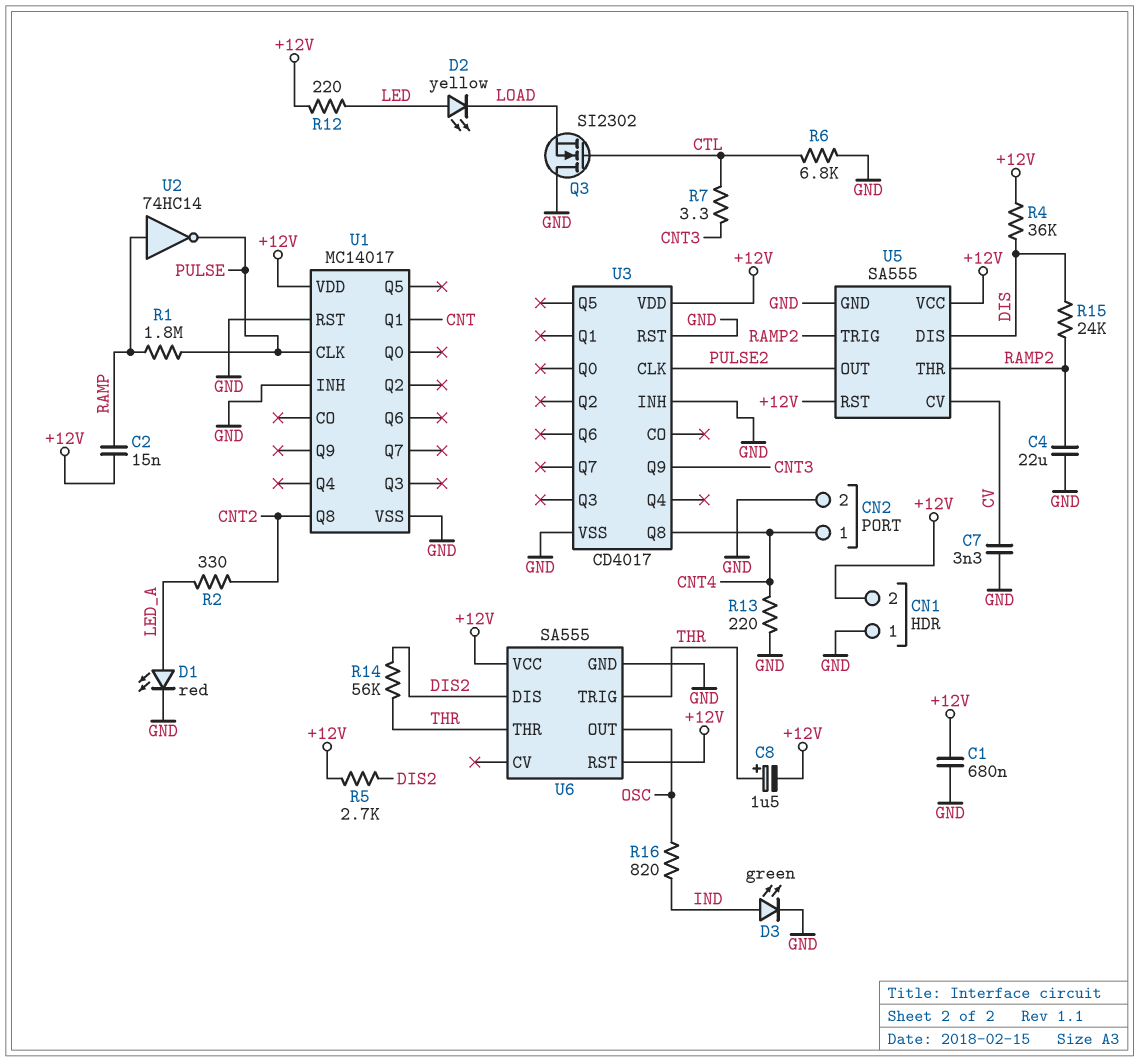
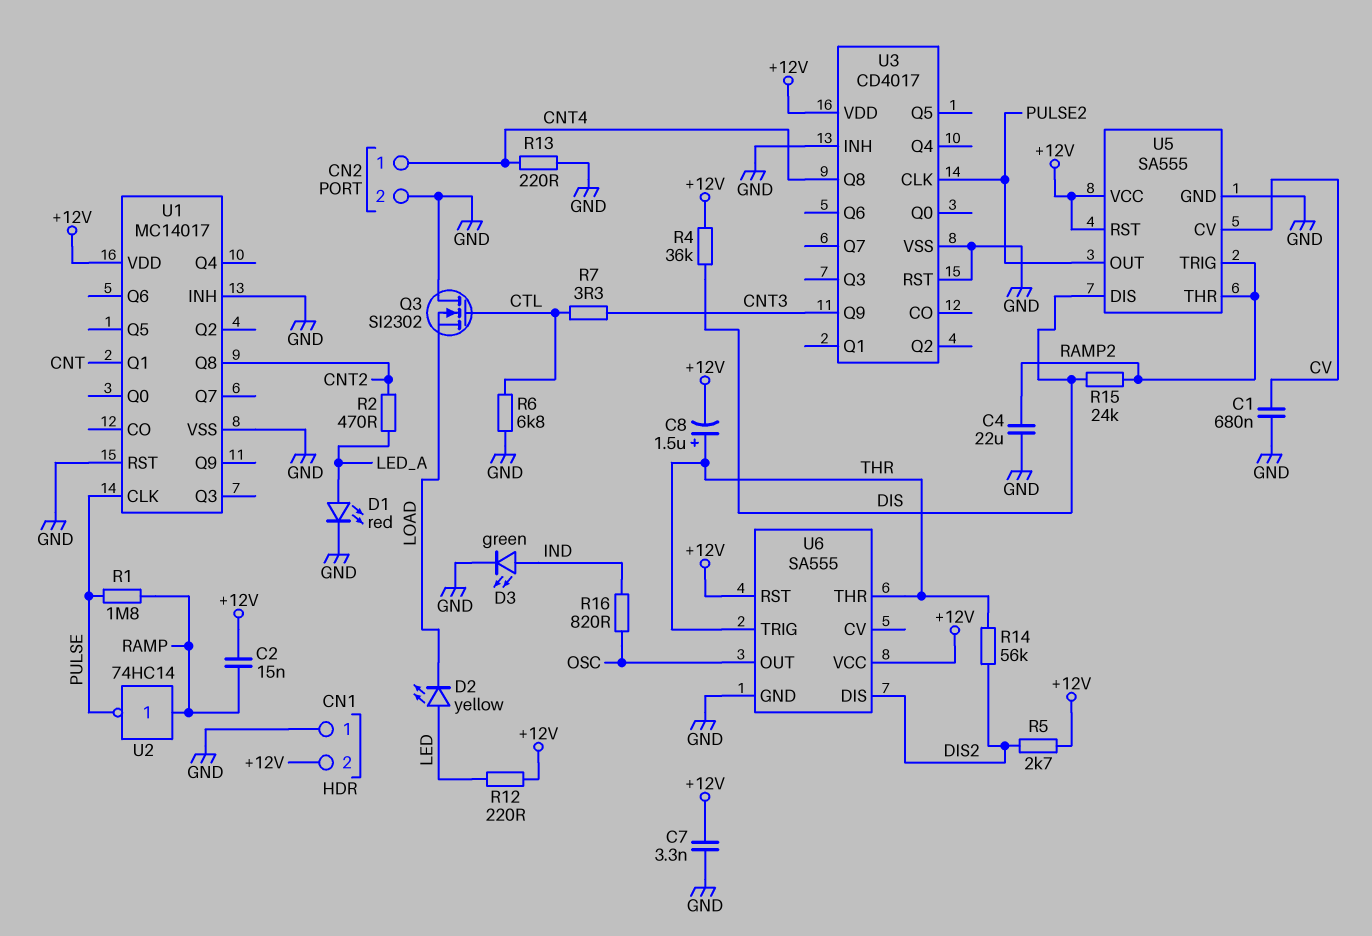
C1: 680nF (+12V, GND) -> 680nF (CV, GND)
C7: 3.3nF (CV, GND) -> 3.3nF (+12V, GND)
R2: 330 (CNT2, LED_A) -> 470 (CNT2, LED_A)

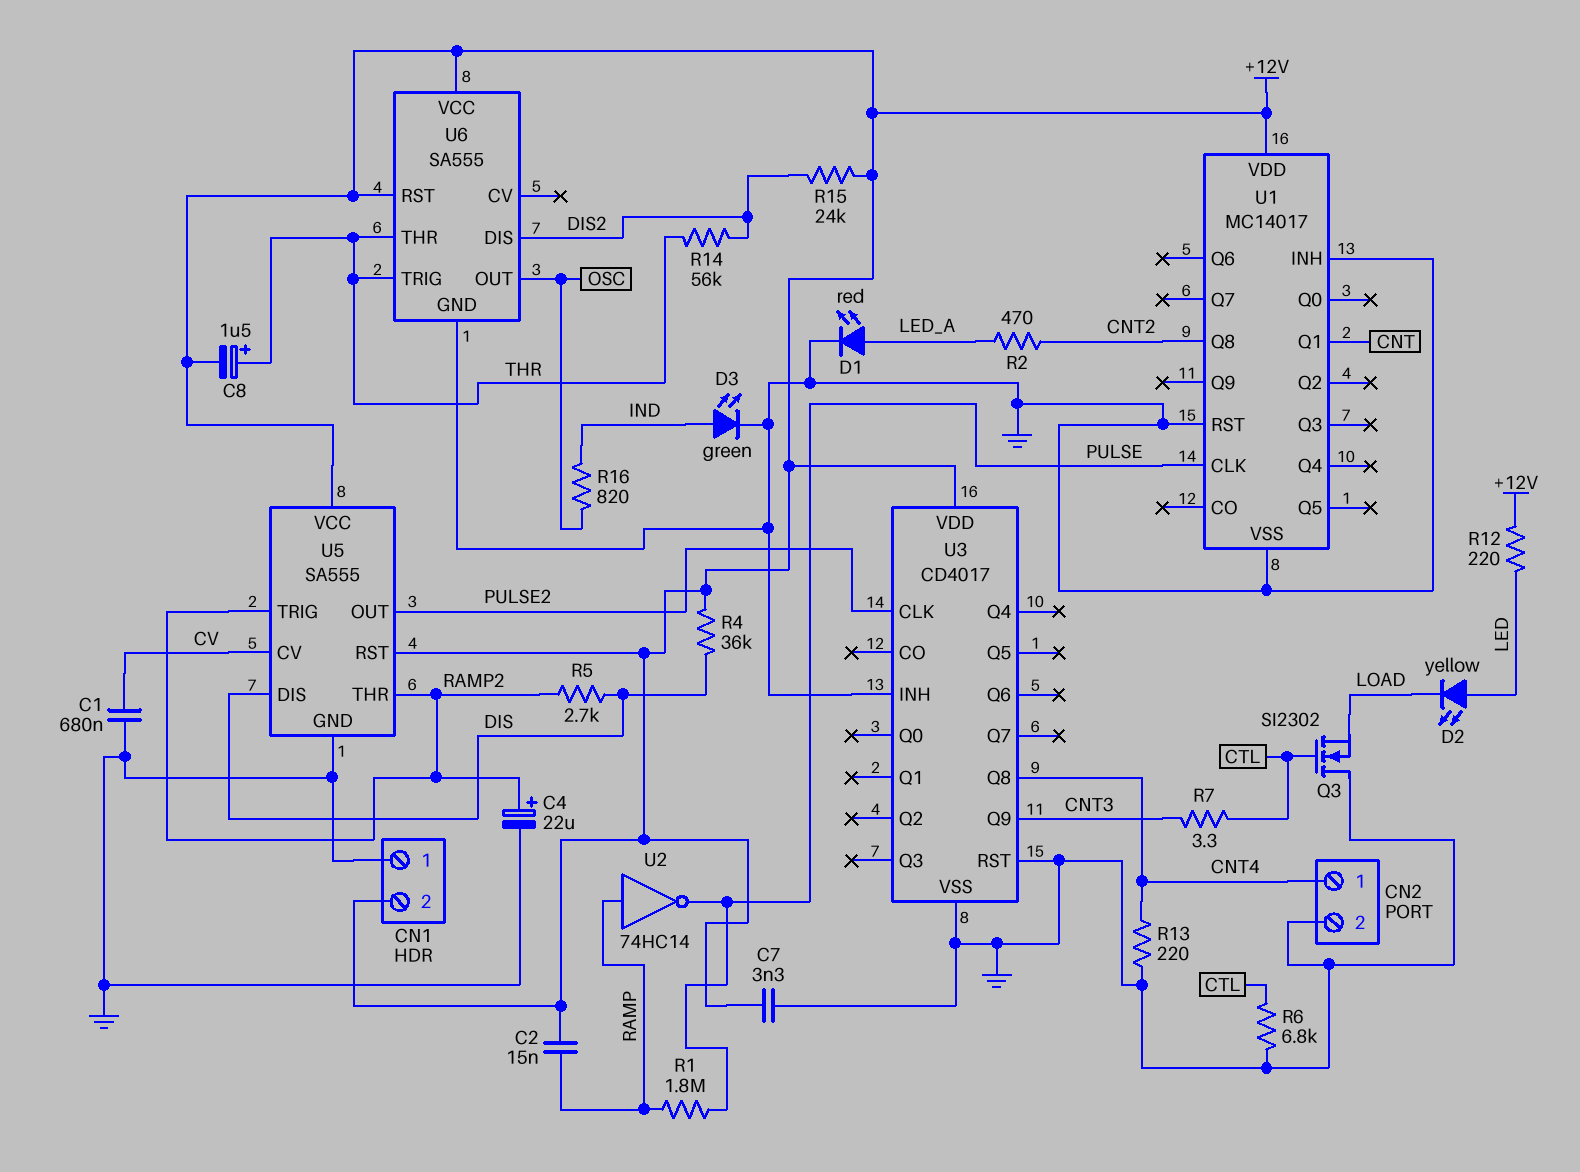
C4: 22uF (GND, RAMP2) -> 22uF (plus RAMP2, minus GND)
R5: 2.7k (+12V, DIS2) -> 2.7k (DIS, RAMP2)
R15: 24k (DIS, RAMP2) -> 24k (+12V, DIS2)

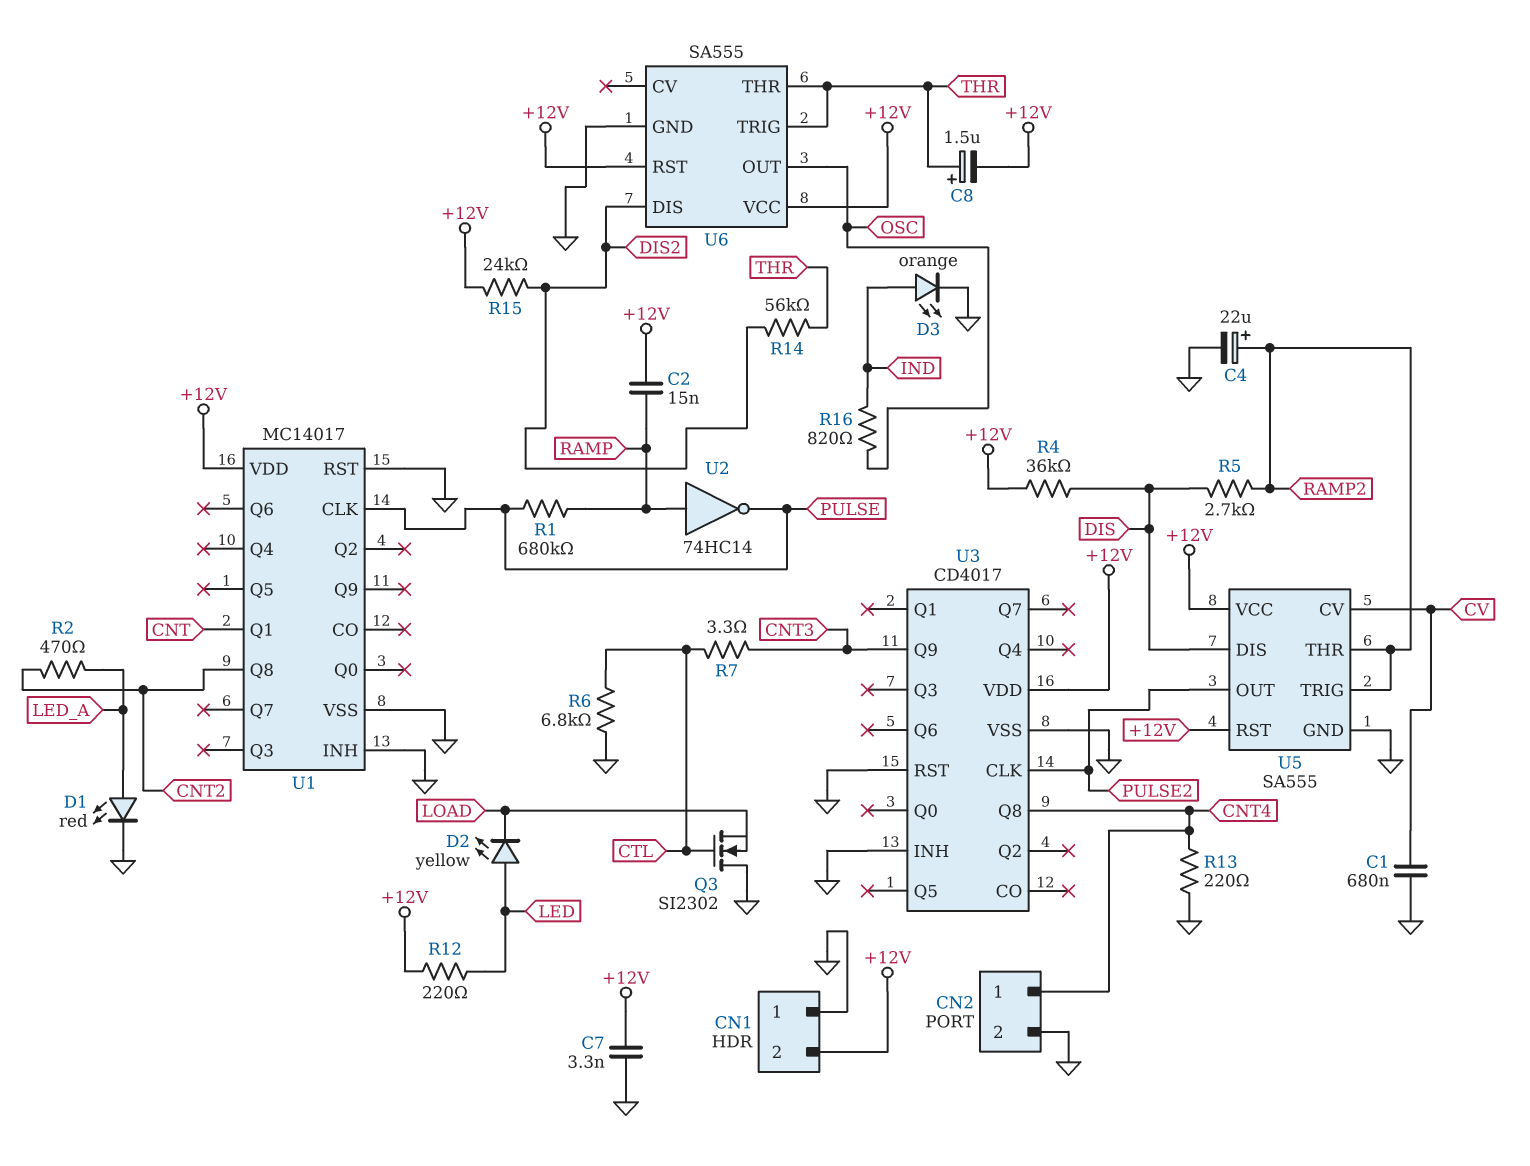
D3: LED green (A IND, K GND) -> LED orange (A IND, K GND)
R1: 1.8M (PULSE, RAMP) -> 680k (PULSE, RAMP)

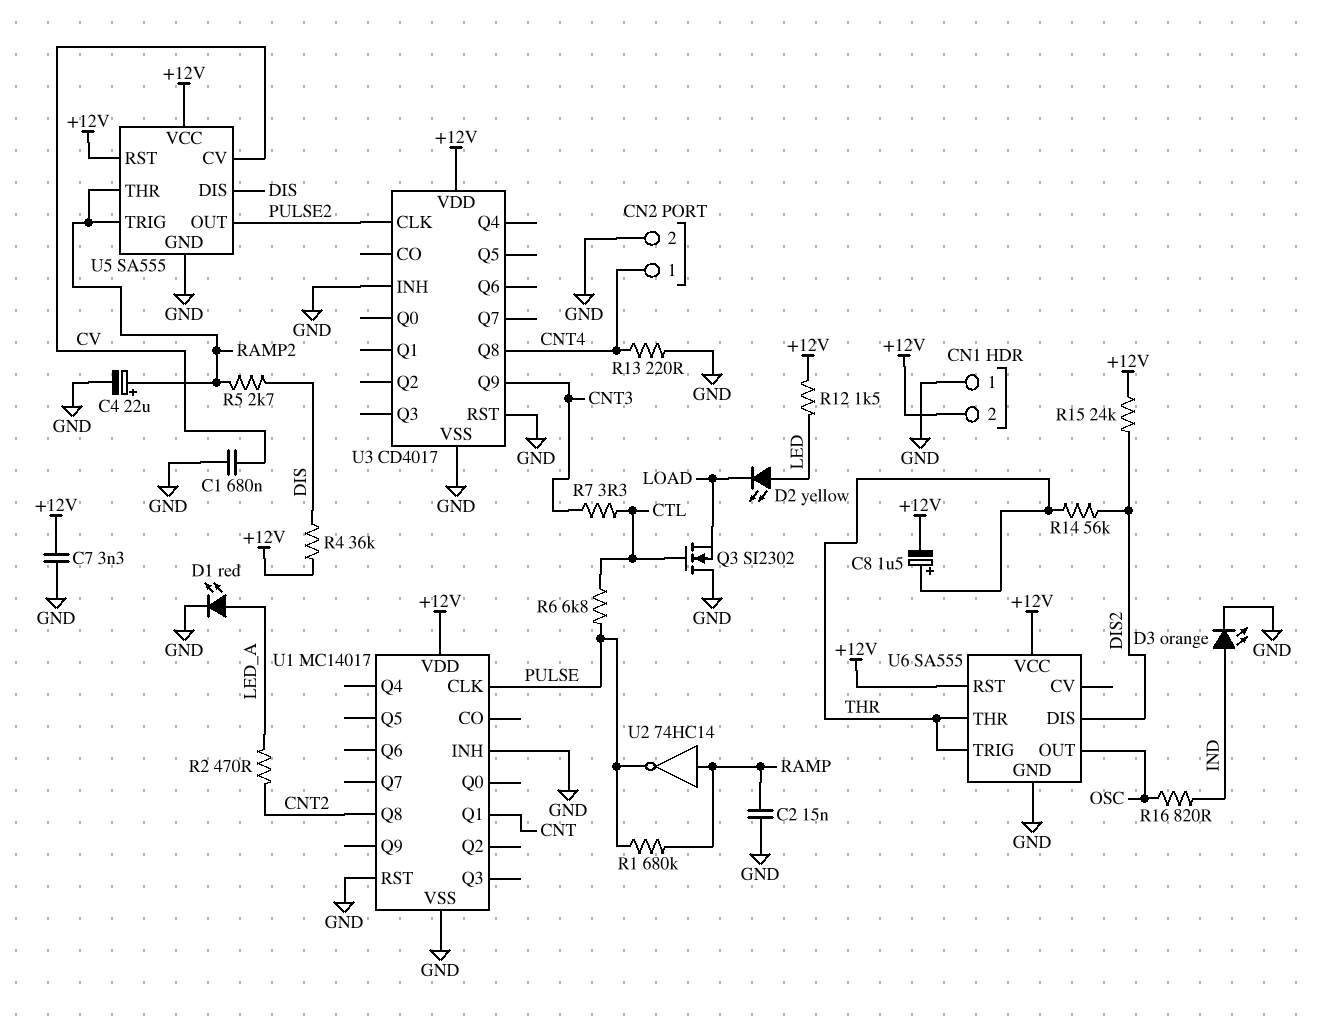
C2: 15nF (+12V, RAMP) -> 15nF (GND, RAMP)
R6: 6.8k (CTL, GND) -> 6.8k (CTL, PULSE)
R12: 220 (+12V, LED) -> 1.5k (+12V, LED)

